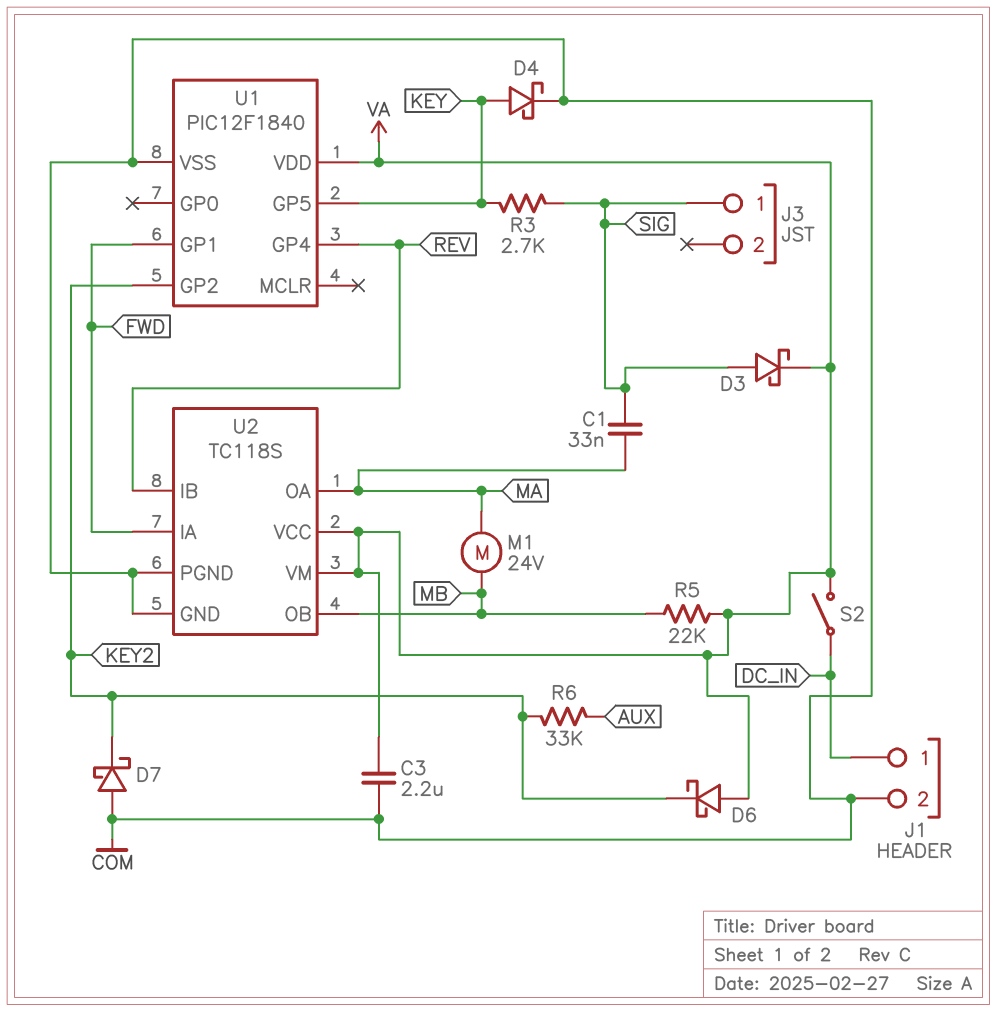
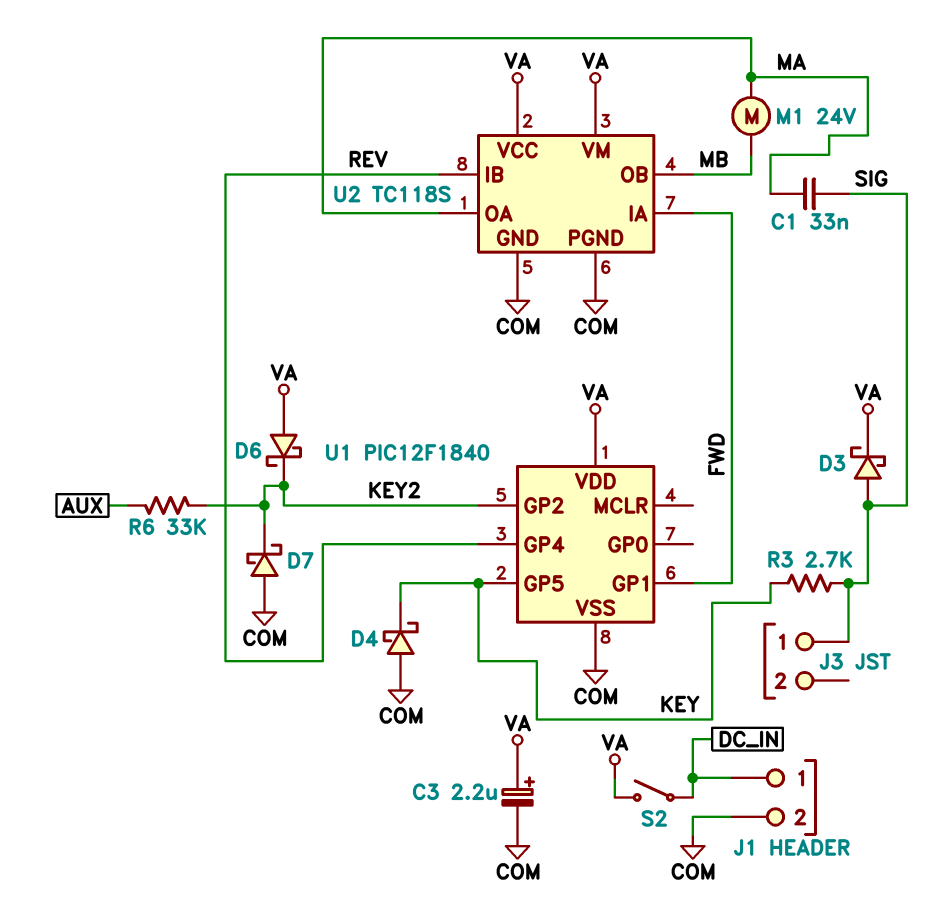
C3: 2.2uF (COM, VA) -> 2.2uF (plus VA, minus COM)
D4: schottky (A KEY, K COM) -> schottky (A COM, K KEY)
R5: 22k (MB, VA) -> none

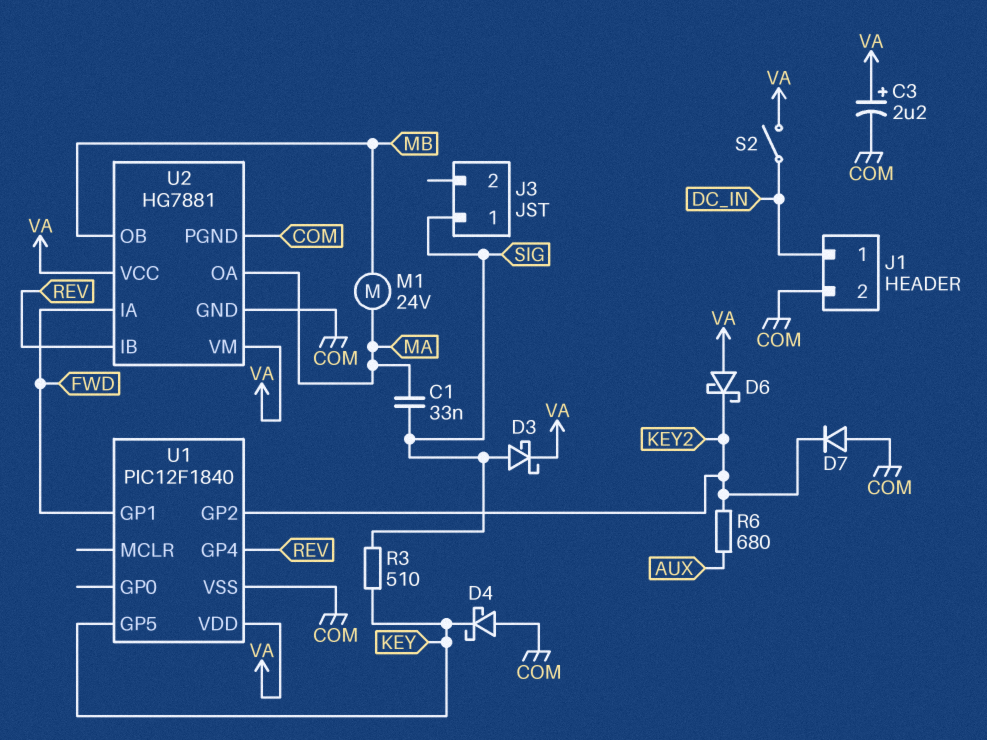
D7: schottky (A COM, K KEY2) -> diode (A COM, K KEY2)
R3: 2.7k (KEY, SIG) -> 510 (KEY, SIG)
R6: 33k (AUX, KEY2) -> 680 (AUX, KEY2)
U2: TC118S -> HG7881

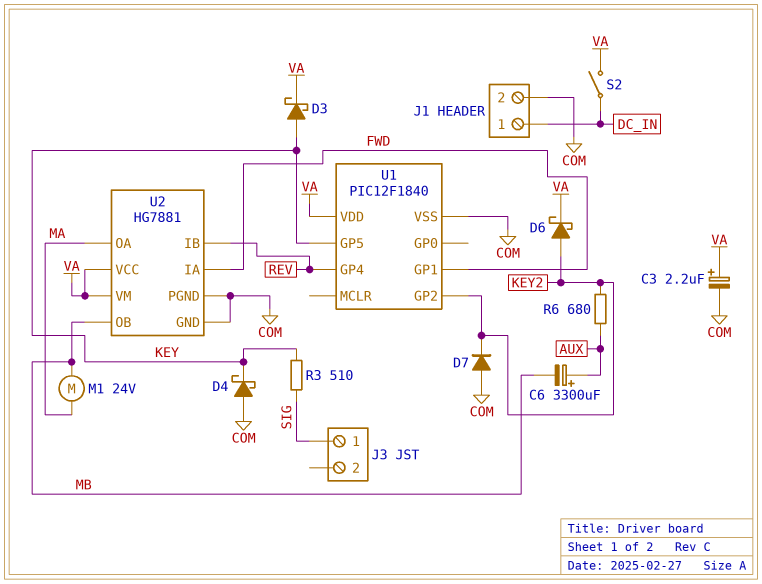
C1: 33nF (MA, SIG) -> none
C6: none -> 3300uF (plus AUX, minus MB)
D3: schottky (A SIG, K VA) -> schottky (A KEY, K VA)
D6: schottky (A VA, K KEY2) -> schottky (A KEY2, K VA)

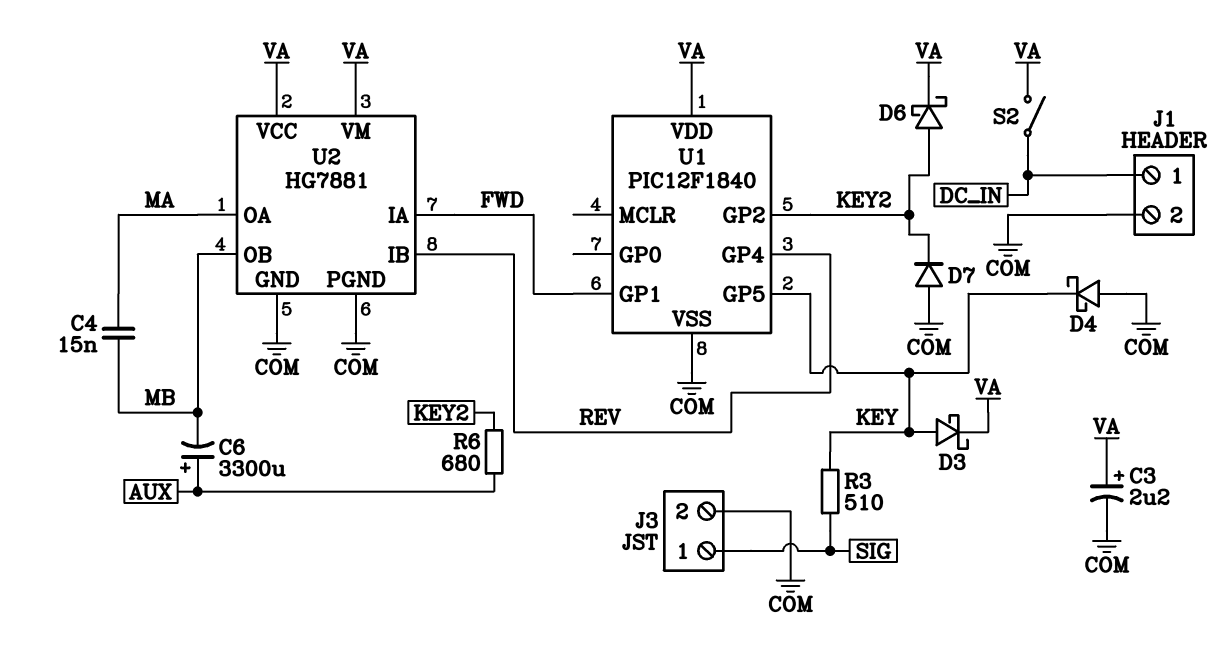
C4: none -> 15nF (MA, MB)
J3 pin 2: none -> COM
M1: motor 24V (MA, MB) -> none

